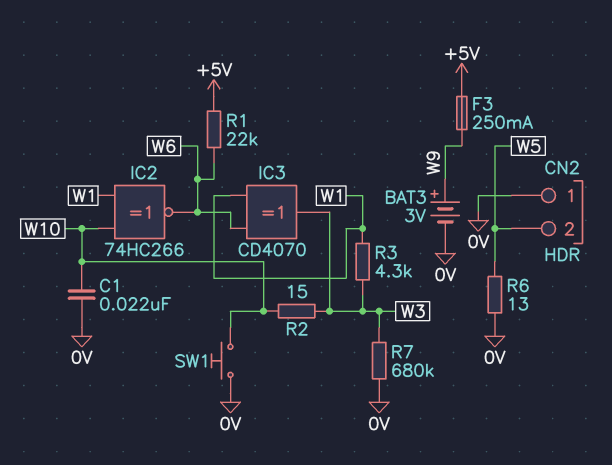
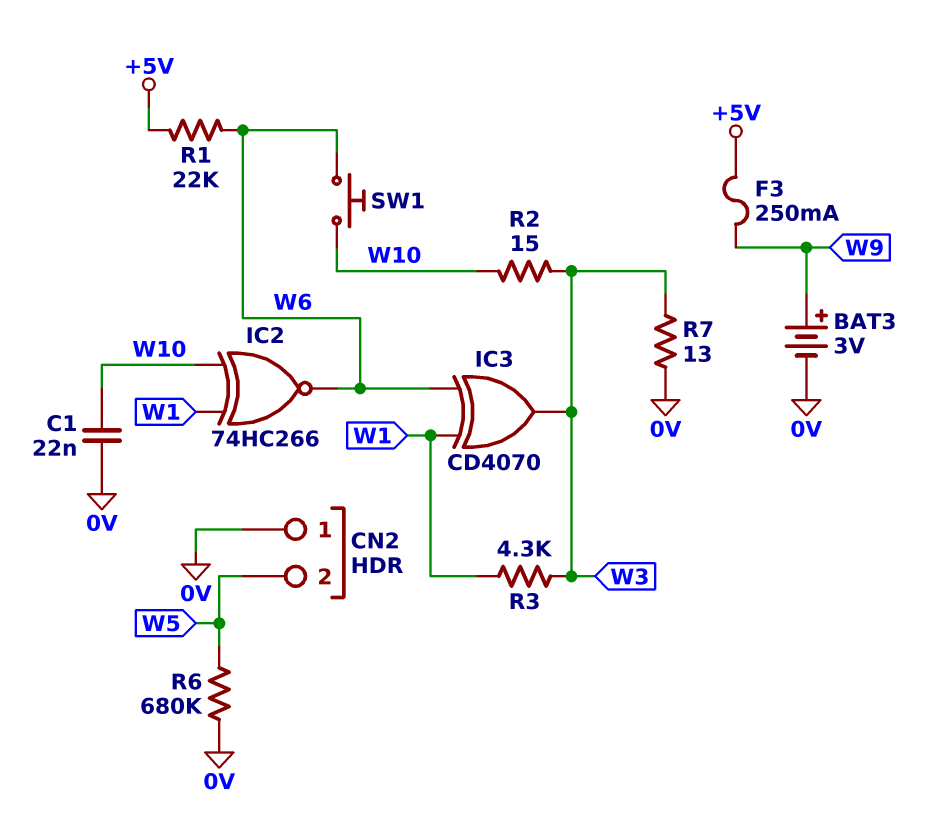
R6: 13 (0V, W5) -> 680k (0V, W5)
R7: 680k (0V, W3) -> 13 (0V, W3)
SW1: button (0V, W10) -> button (W6, W10)

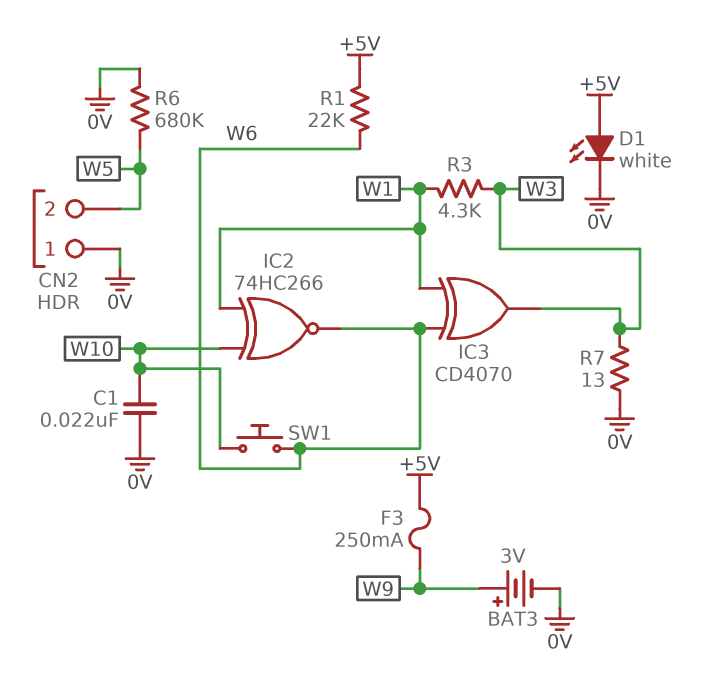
D1: none -> LED white (A +5V, K 0V)
R2: 15 (W3, W10) -> none

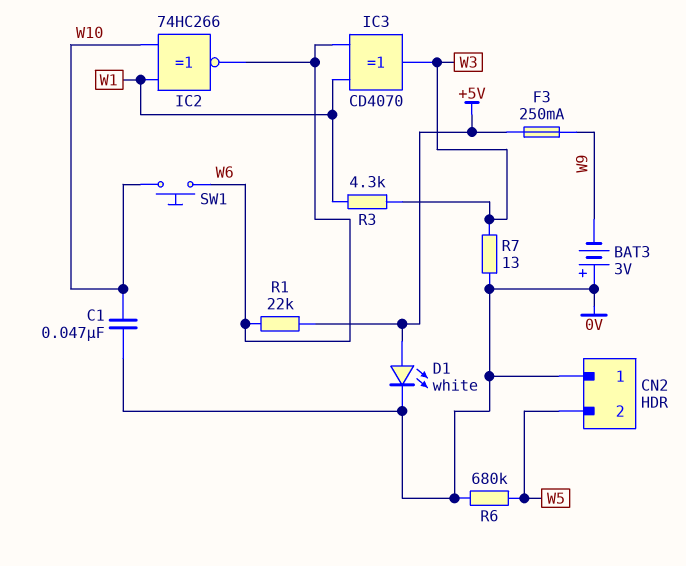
BAT3: 3V (plus W9, minus 0V) -> 3V (plus 0V, minus W9)
C1: 22nF (0V, W10) -> 47nF (0V, W10)

